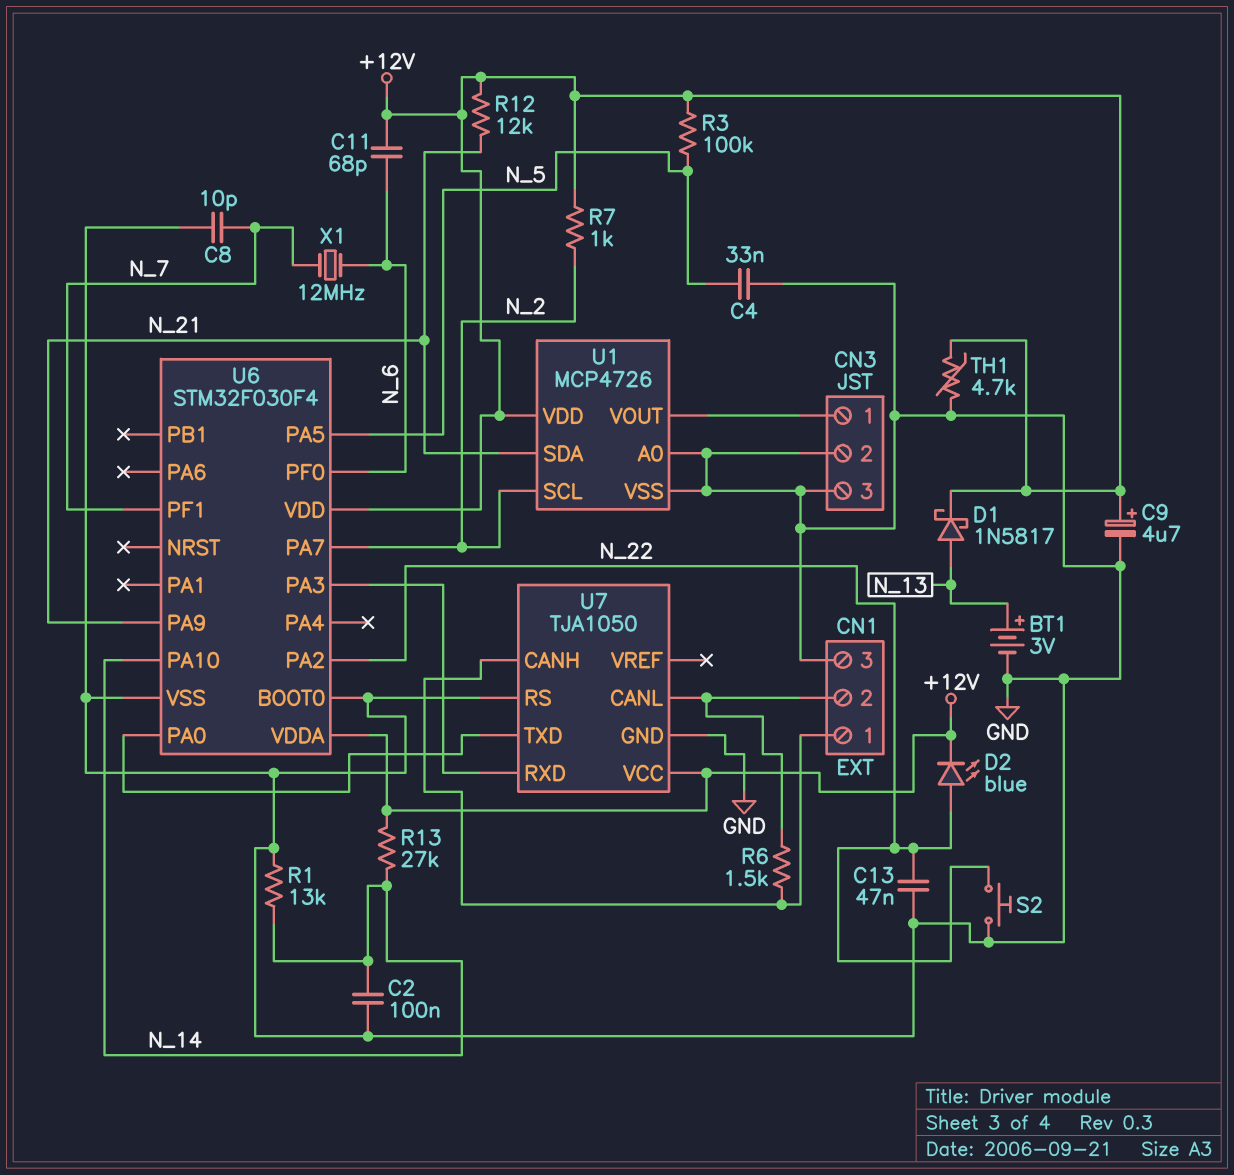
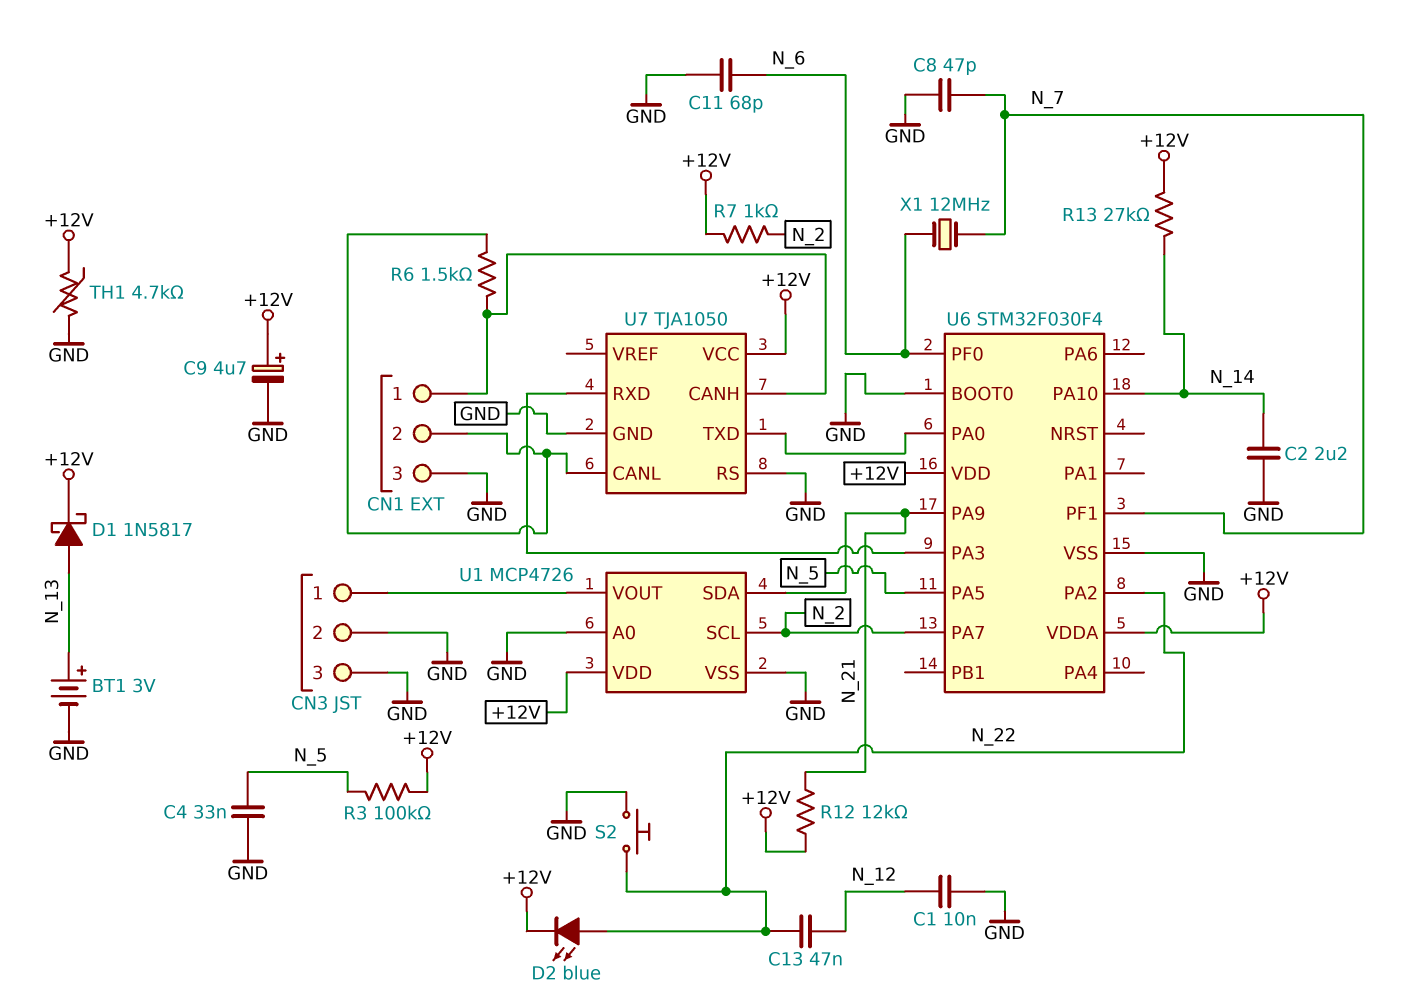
C1: none -> 10nF (GND, N_12)
C2: 100nF (GND, N_14) -> 2.2uF (GND, N_14)
C8: 10pF (GND, N_7) -> 47pF (GND, N_7)
C11: 68pF (+12V, N_6) -> 68pF (GND, N_6)
C13: 47nF (GND, N_22) -> 47nF (N_12, N_22)
R1: 13k (GND, N_14) -> none

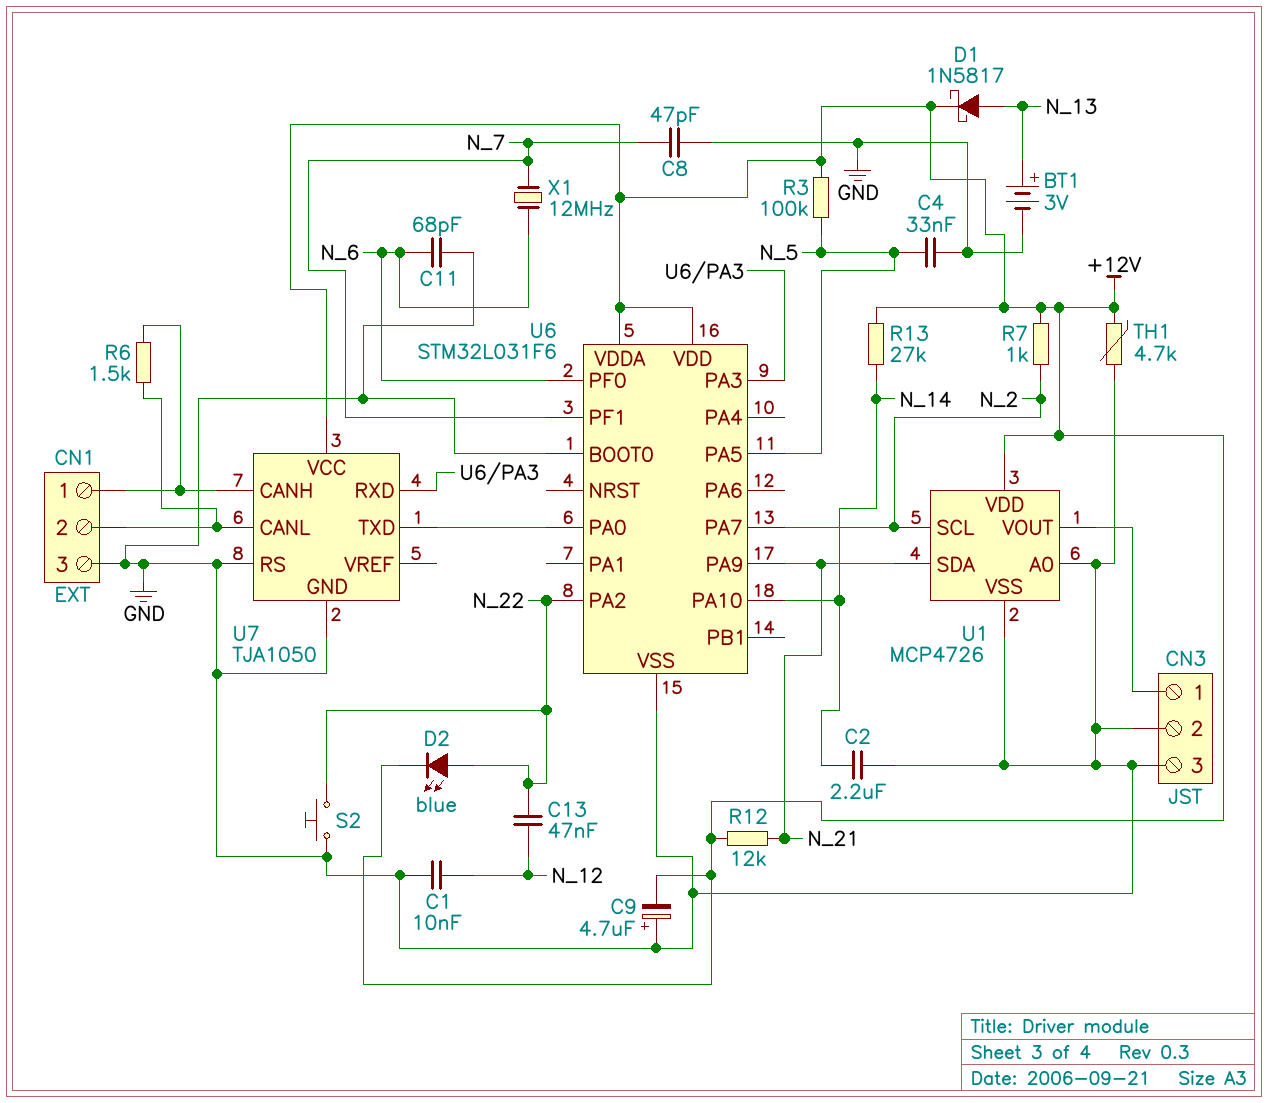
C9: 4.7uF (plus +12V, minus GND) -> 4.7uF (plus GND, minus +12V)
U6: STM32F030F4 -> STM32L031F6

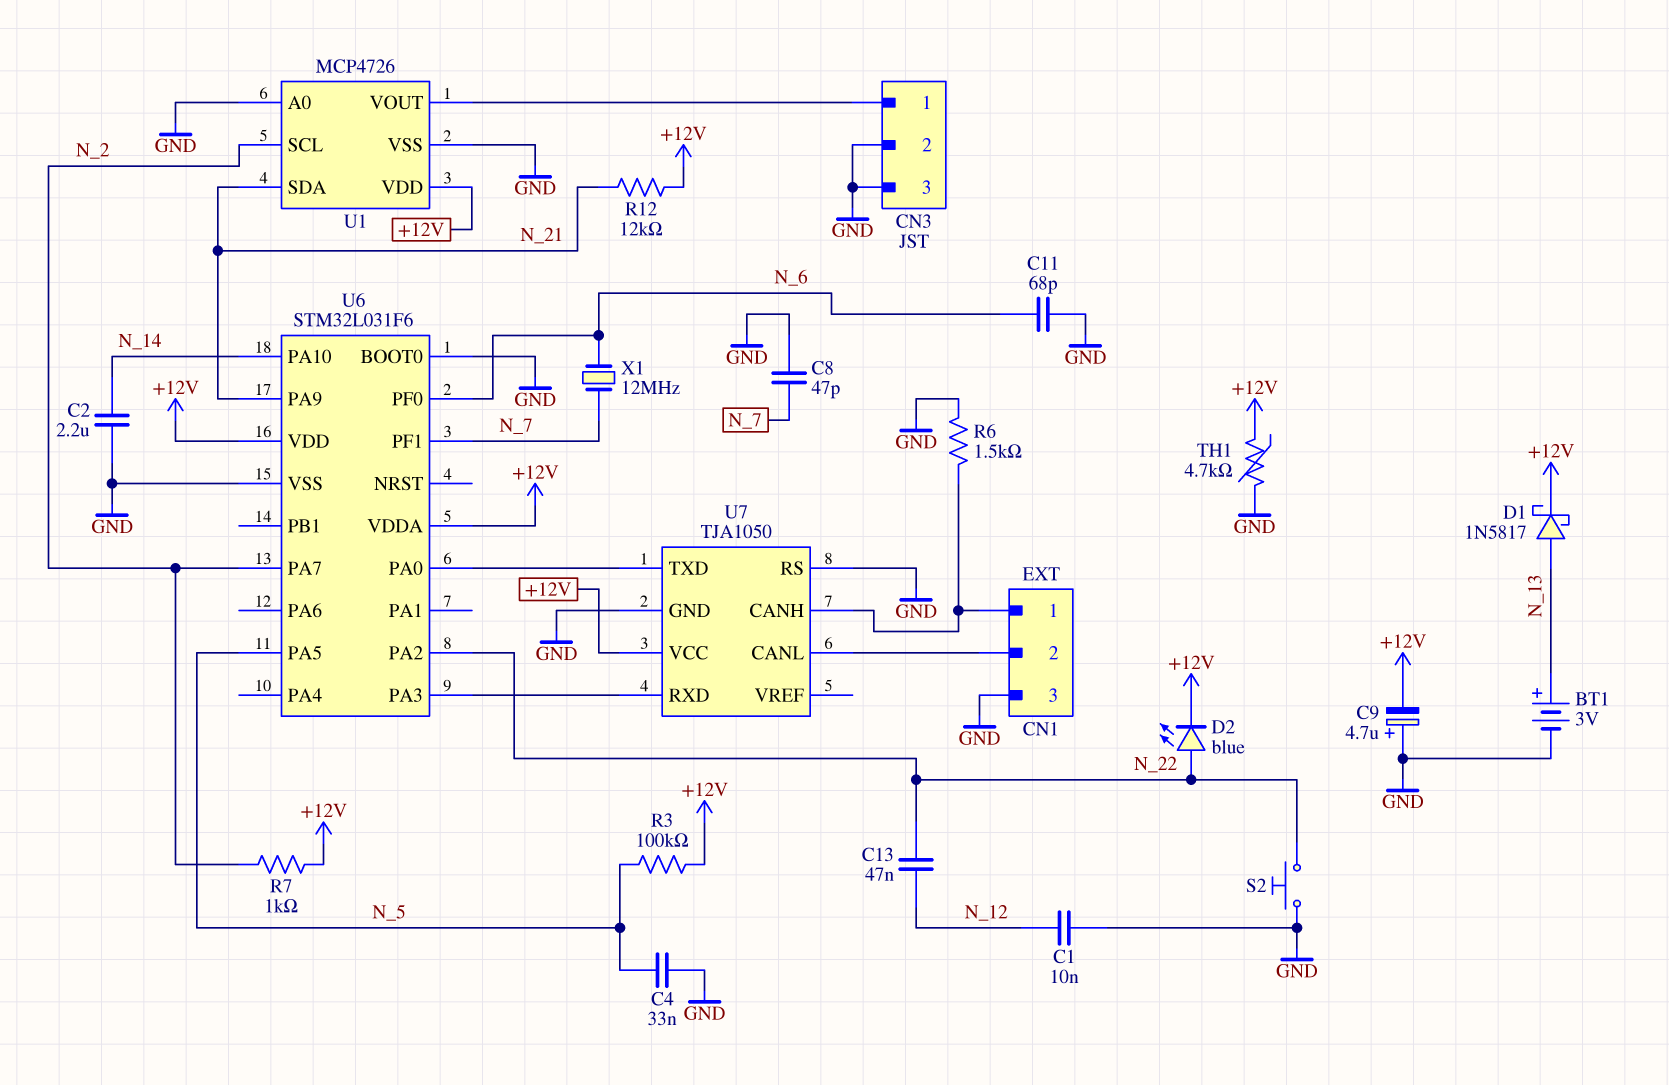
R6: 1.5k (CN1/1, CN1/2) -> 1.5k (CN1/1, GND)
R13: 27k (+12V, N_14) -> none

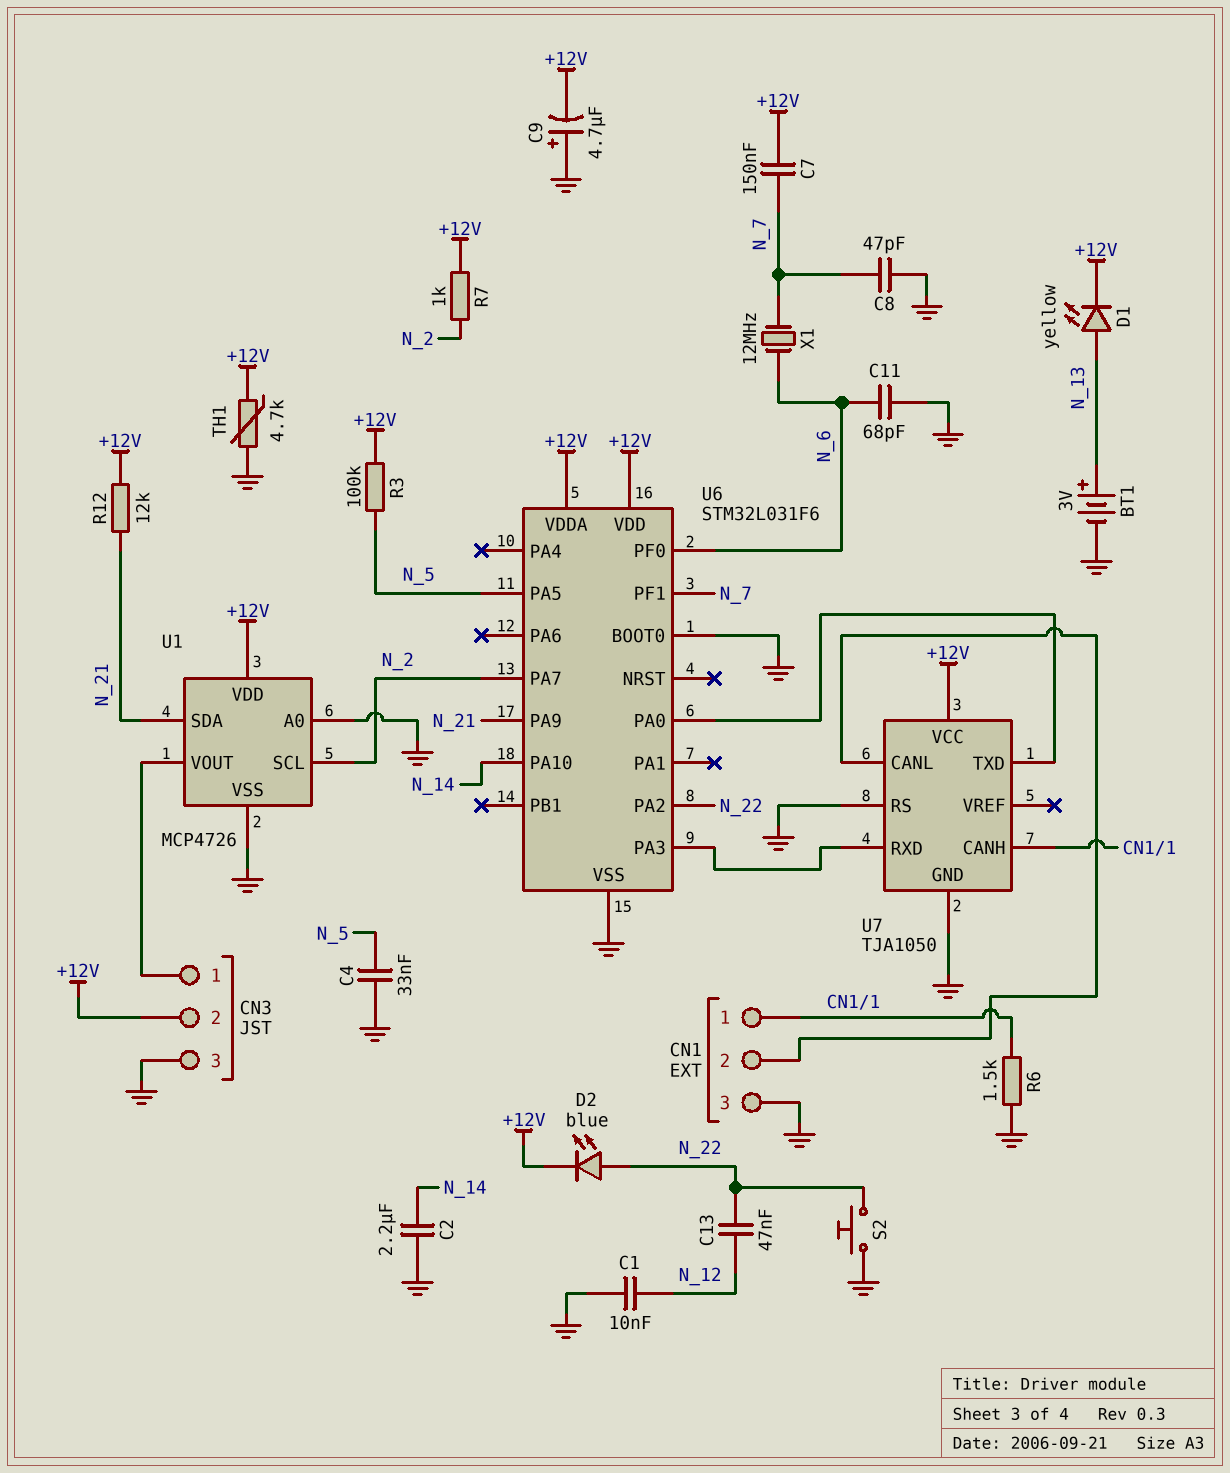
C7: none -> 150nF (+12V, N_7)
CN3 pin 2: GND -> +12V
D1: schottky 1N5817 (A N_13, K +12V) -> LED yellow (A N_13, K +12V)

